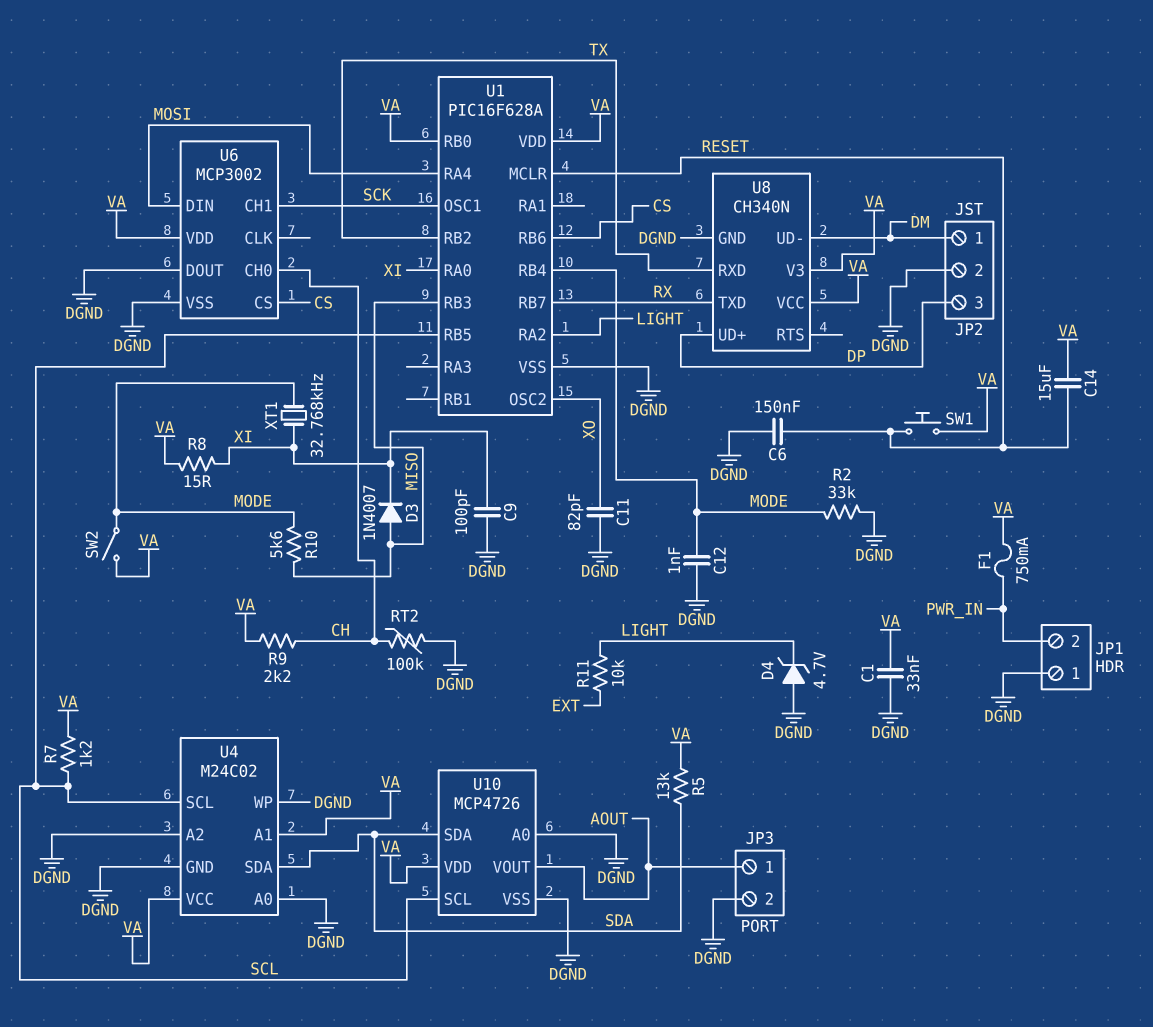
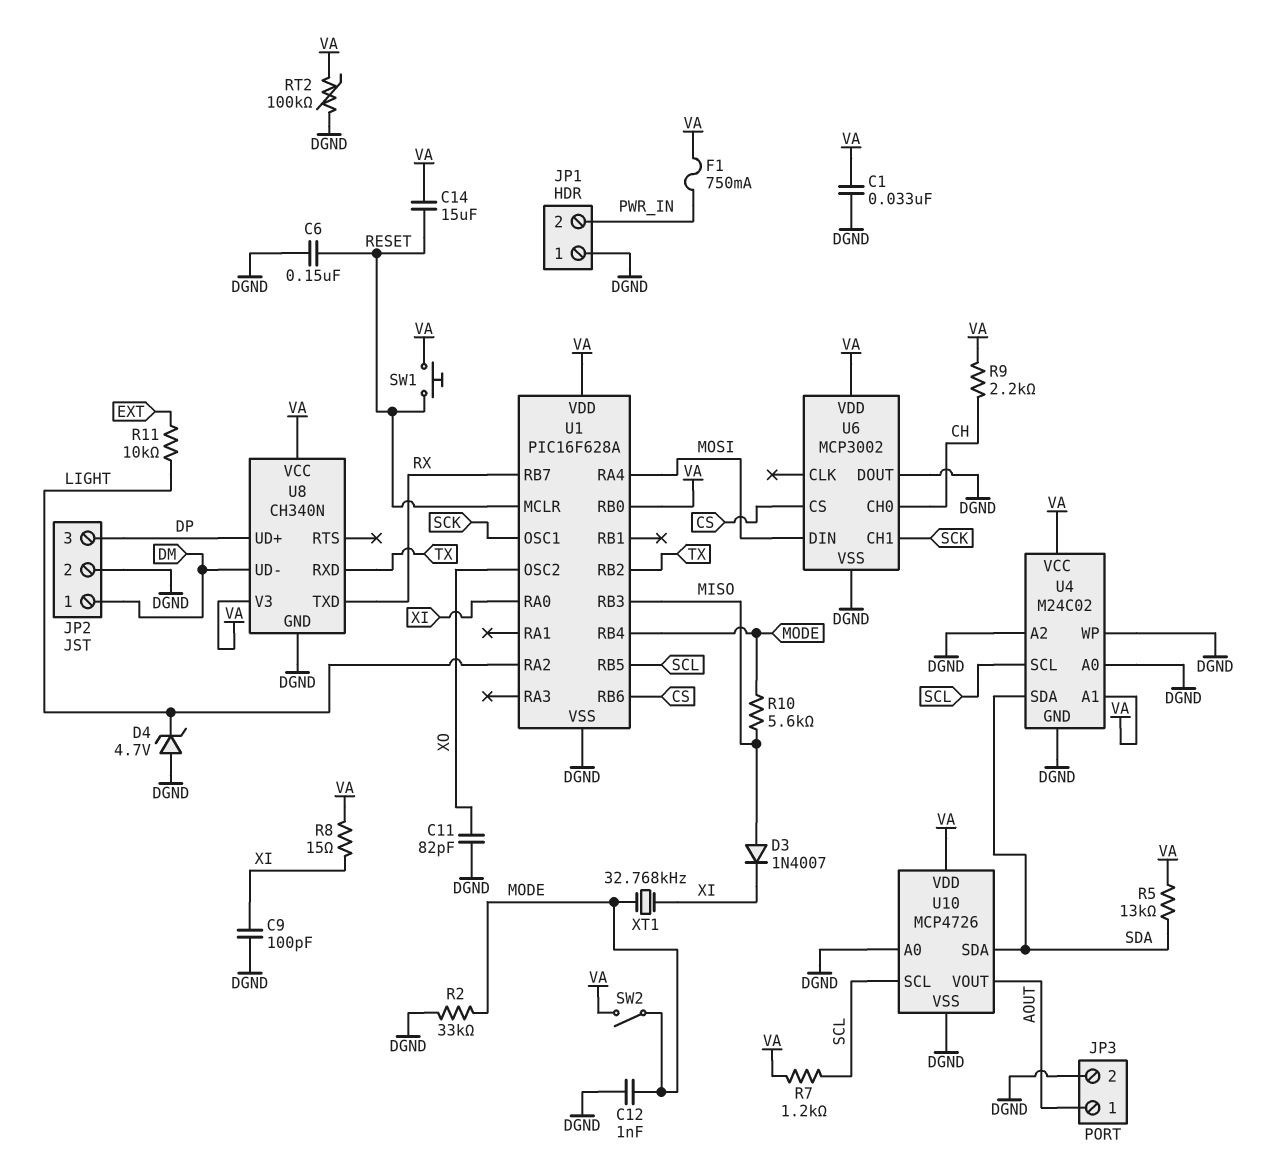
RT2: 100k (CH, DGND) -> 100k (DGND, VA)

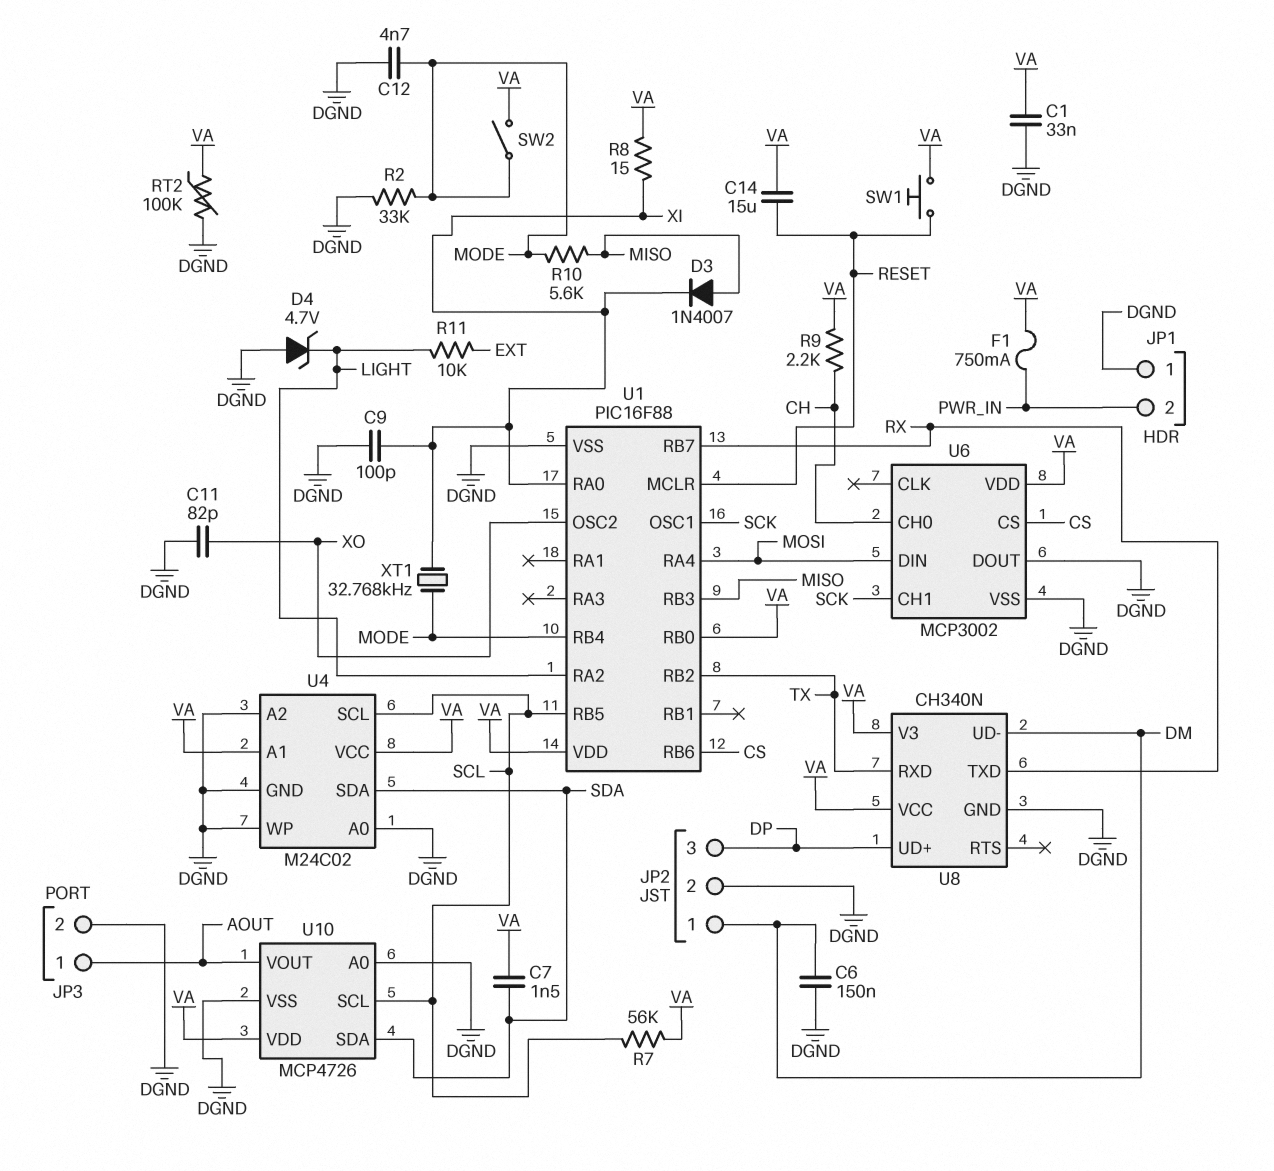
C6: 150nF (DGND, RESET) -> 150nF (DGND, DM)
C7: none -> 1.5nF (SDA, VA)
C12: 1nF (DGND, MODE) -> 4.7nF (DGND, MODE)
R5: 13k (SDA, VA) -> none
R7: 1.2k (SCL, VA) -> 56k (SCL, VA)
U1: PIC16F628A -> PIC16F88

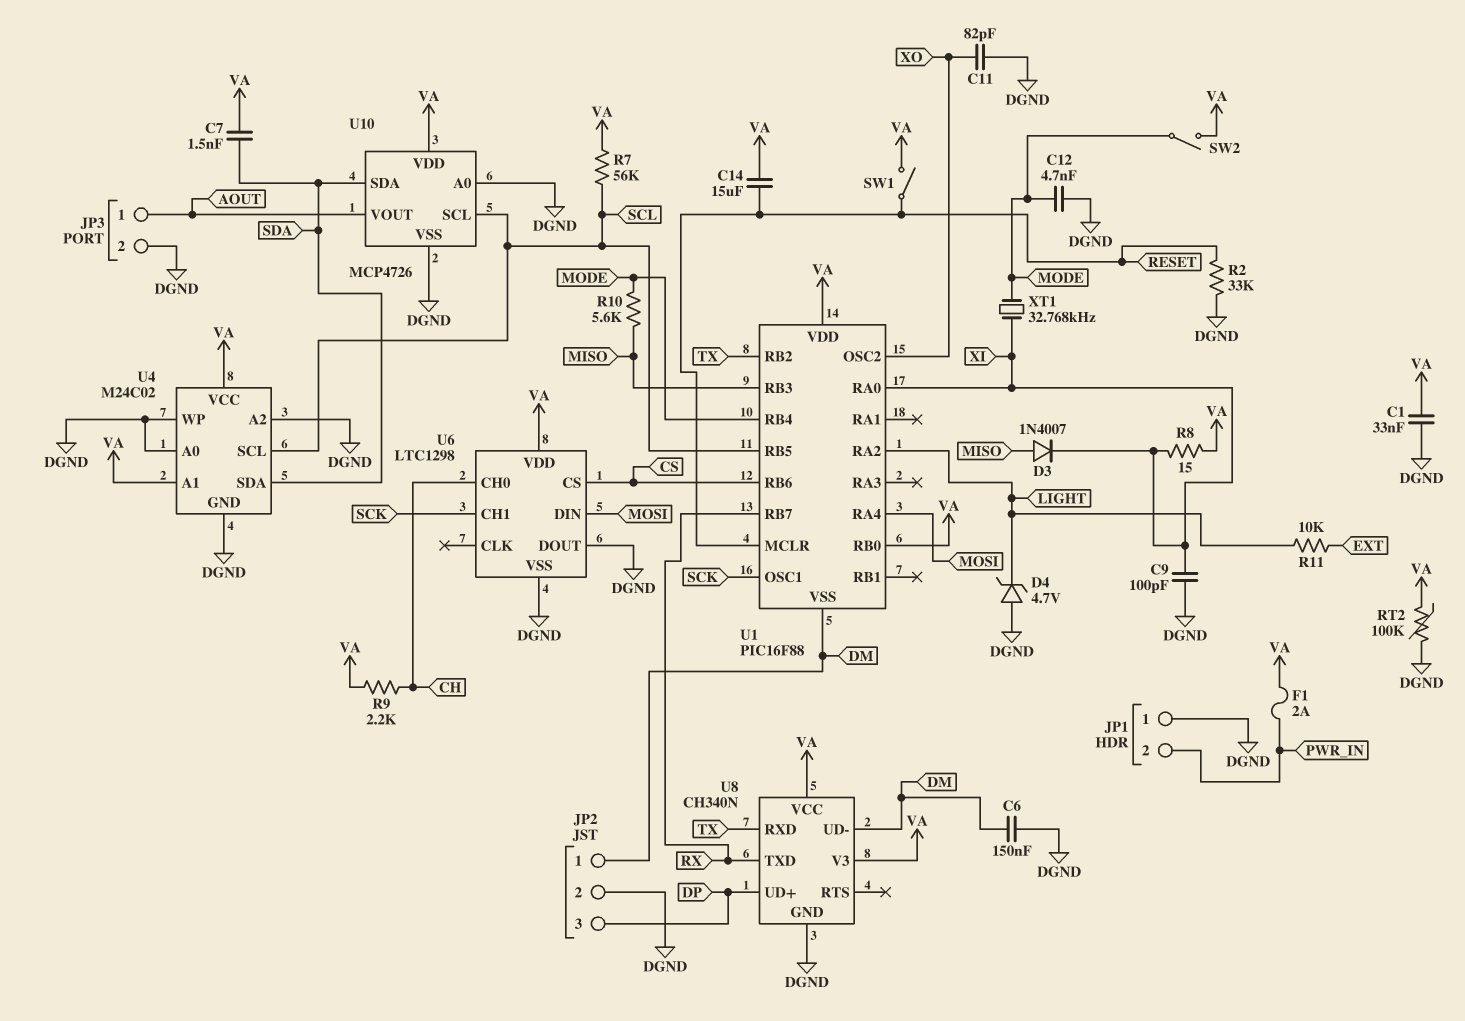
F1: 750mA (PWR_IN, VA) -> 2A (PWR_IN, VA)
R2: 33k (DGND, MODE) -> 33k (DGND, RESET)
SW1: button (RESET, VA) -> switch (RESET, VA)
U1 pin VSS: DGND -> DM
U6: MCP3002 -> LTC1298

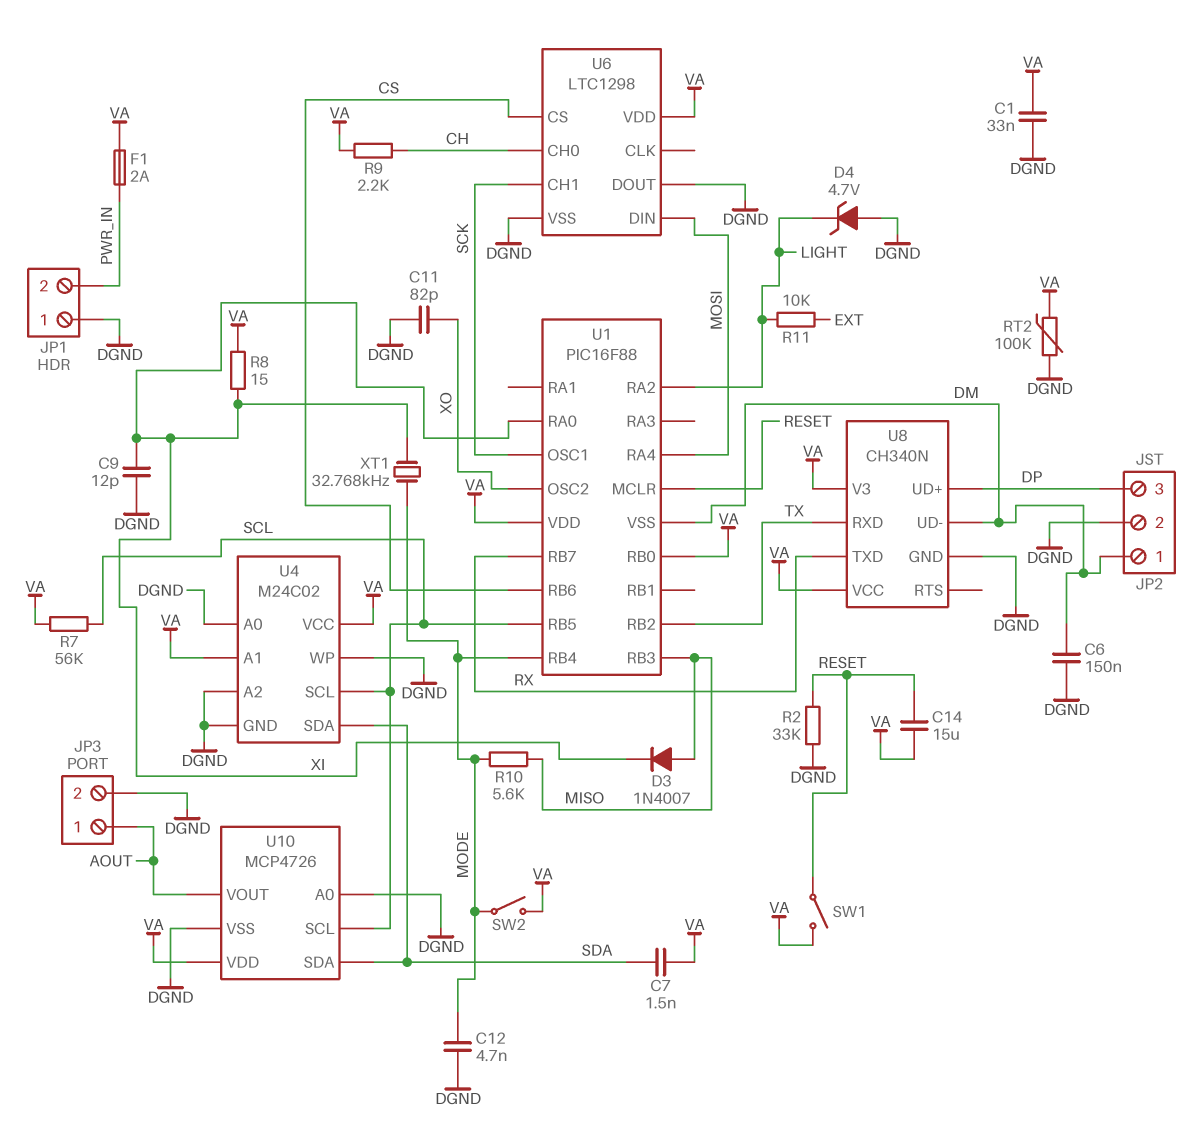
C9: 100pF (DGND, XI) -> 12pF (DGND, XI)

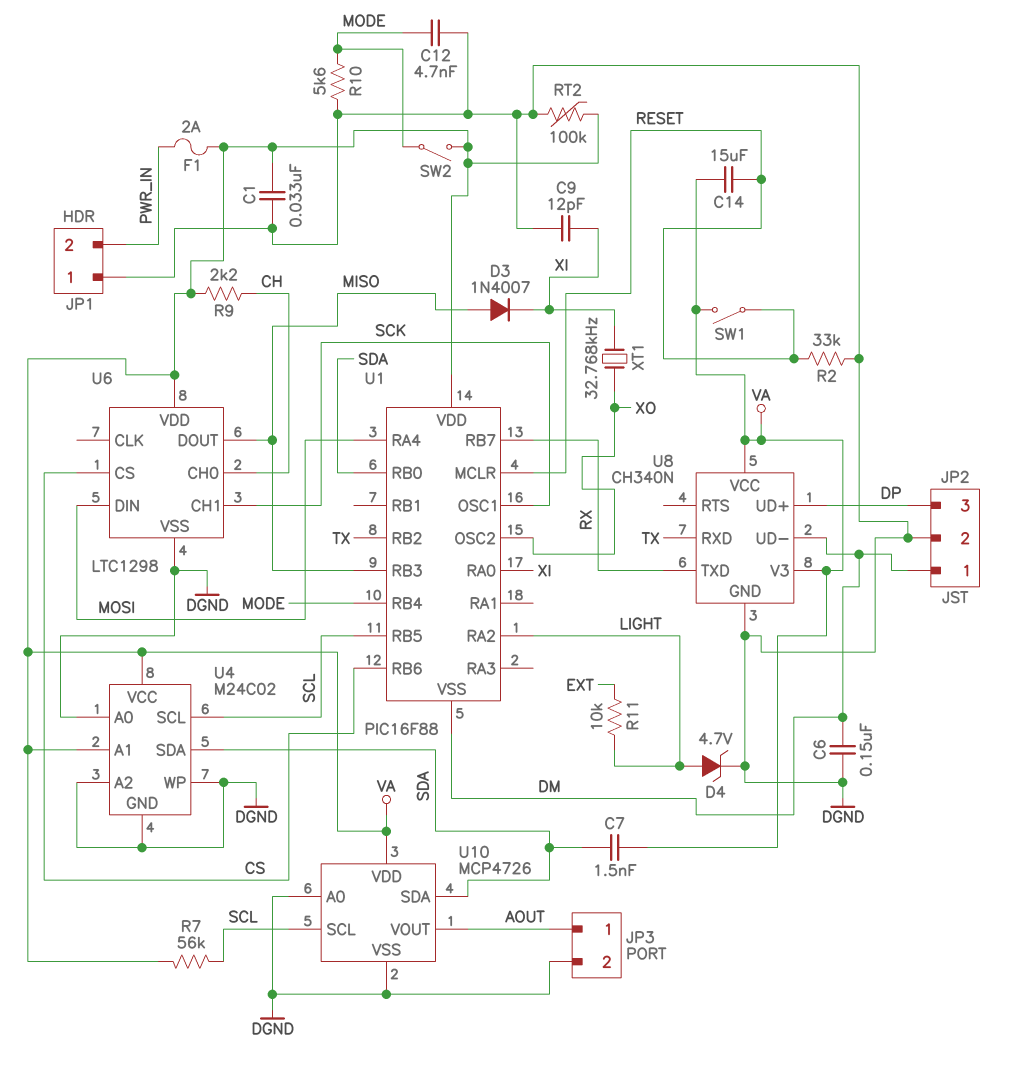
C11: 82pF (DGND, XO) -> none
D4: zener 4.7V (A DGND, K LIGHT) -> zener 4.7V (A LIGHT, K DGND)
R8: 15 (VA, XI) -> none
R10: 5.6k (MISO, MODE) -> 5.6k (DGND, MODE)
U1 pin RB0: VA -> SDA
U6 pin DOUT: DGND -> MISO
XT1: 32.768kHz (MODE, XI) -> 32.768kHz (XI, XO)

